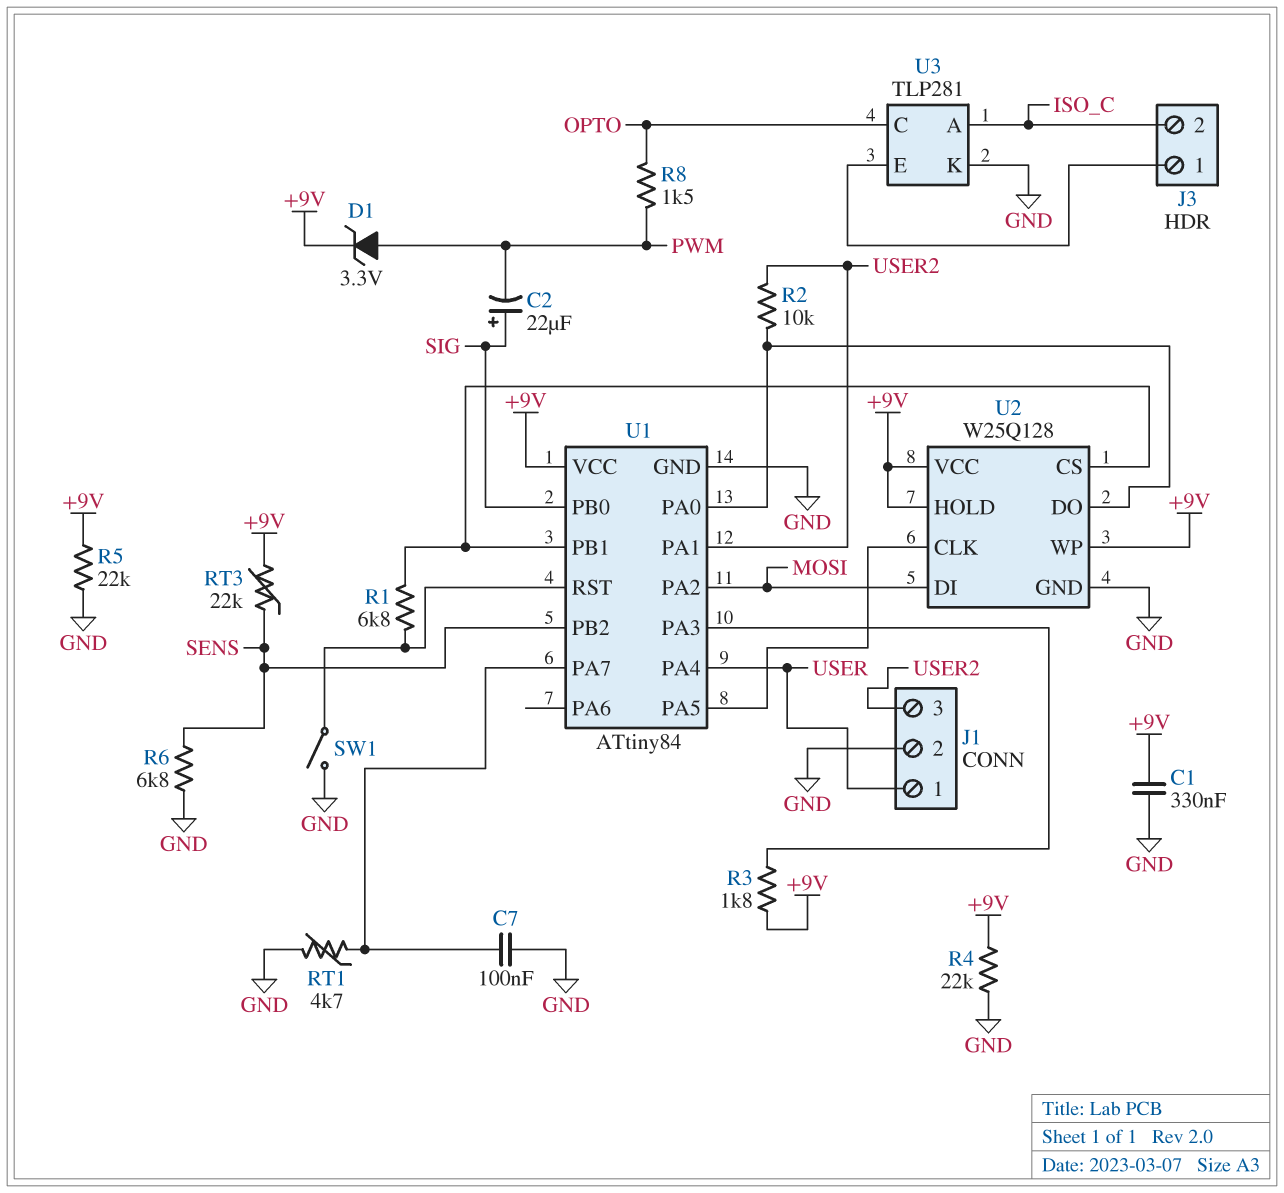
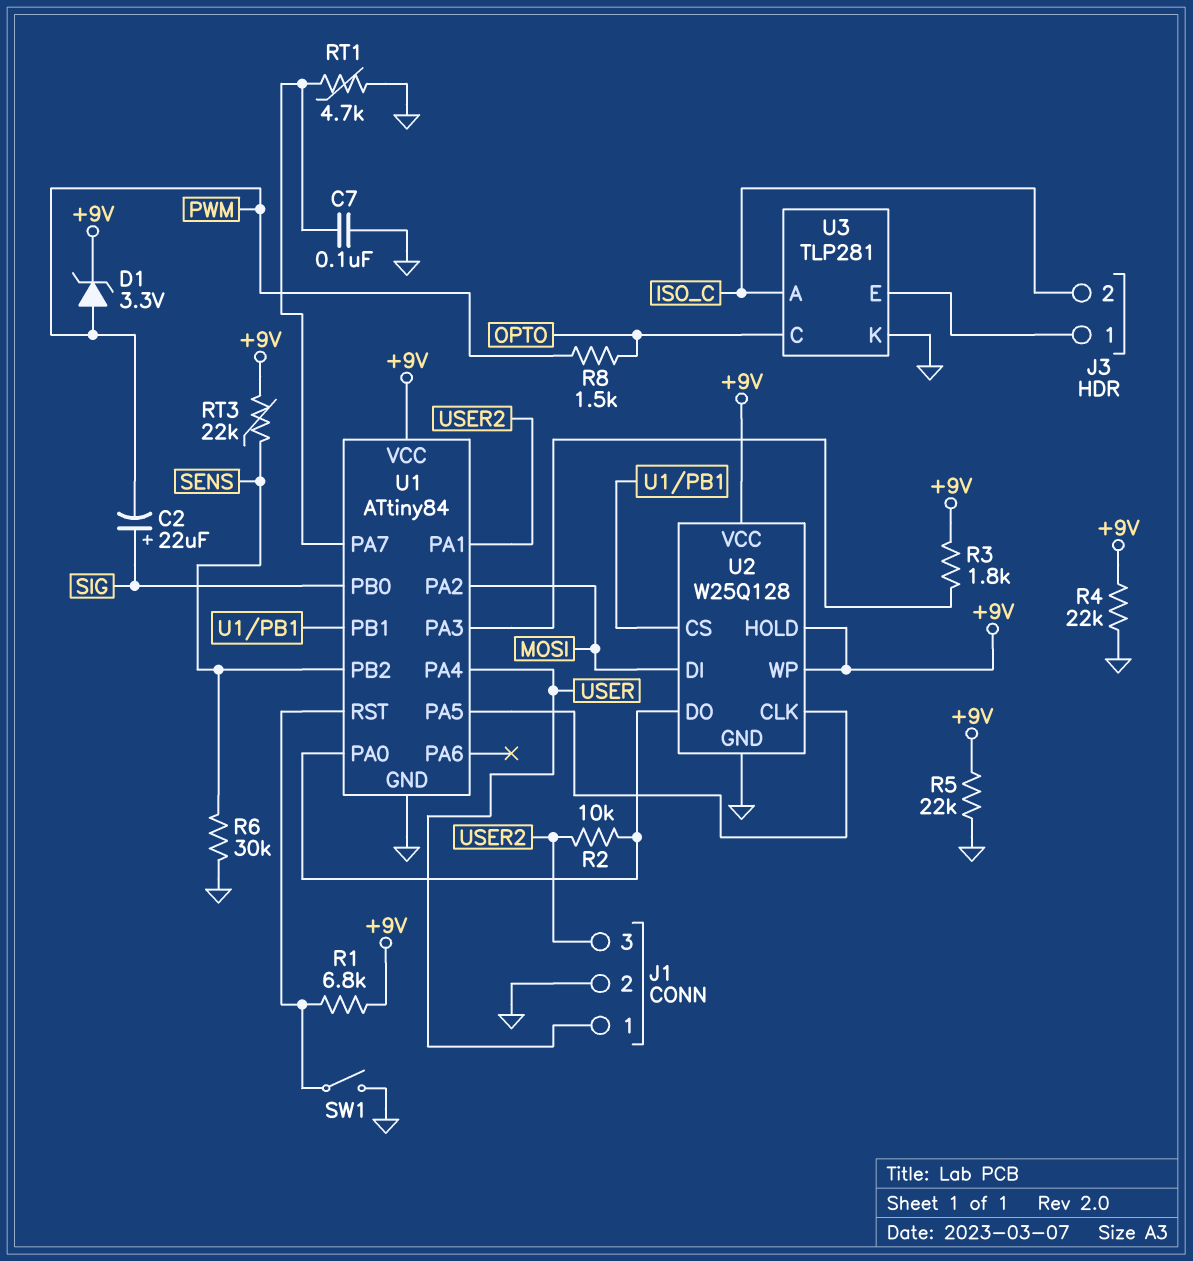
C1: 330nF (+9V, GND) -> none
R1: 6.8k (U1/PB1, U1/RST) -> 6.8k (+9V, U1/RST)
R6: 6.8k (GND, SENS) -> 30k (GND, SENS)

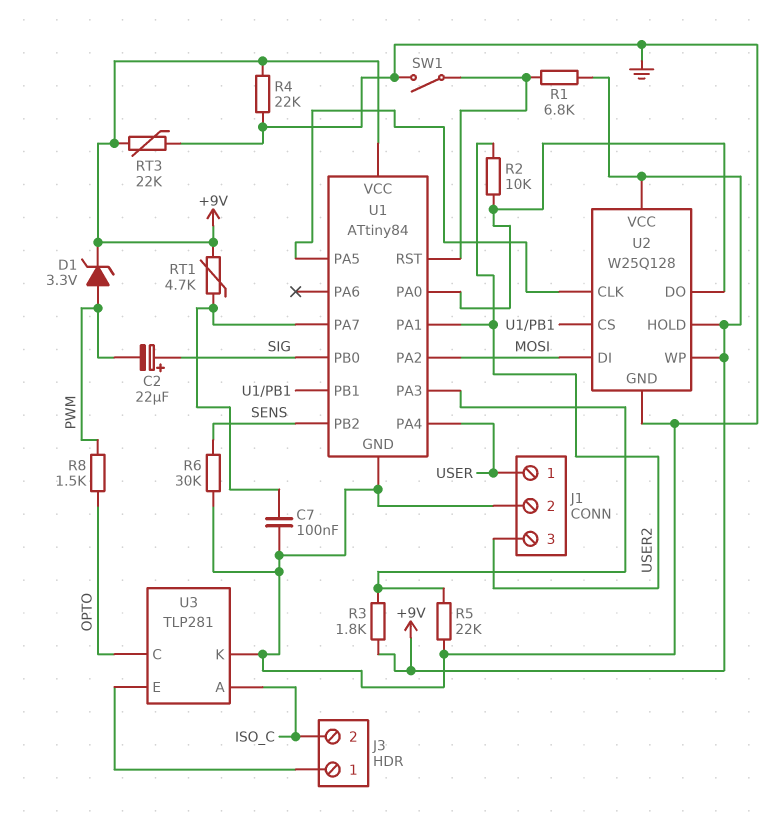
R5: 22k (+9V, GND) -> 22k (GND, U1/PA3)
RT1: 4.7k (GND, U1/PA7) -> 4.7k (+9V, U1/PA7)
RT3: 22k (+9V, SENS) -> 22k (+9V, GND)

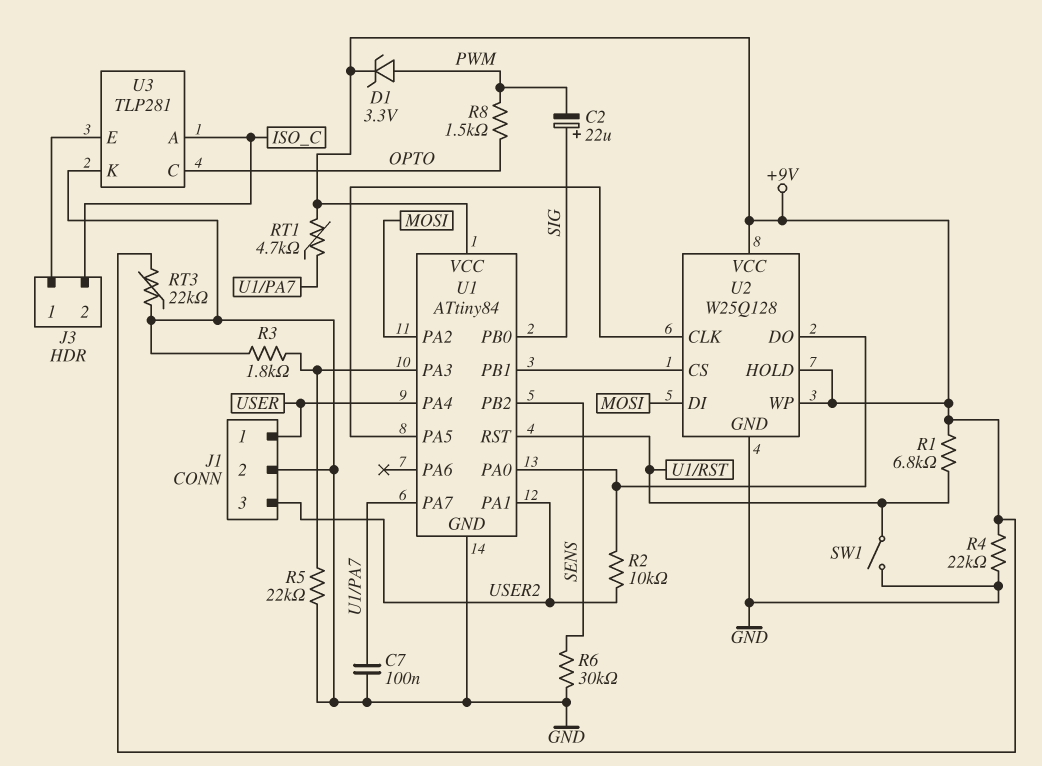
R3: 1.8k (+9V, U1/PA3) -> 1.8k (GND, U1/PA3)

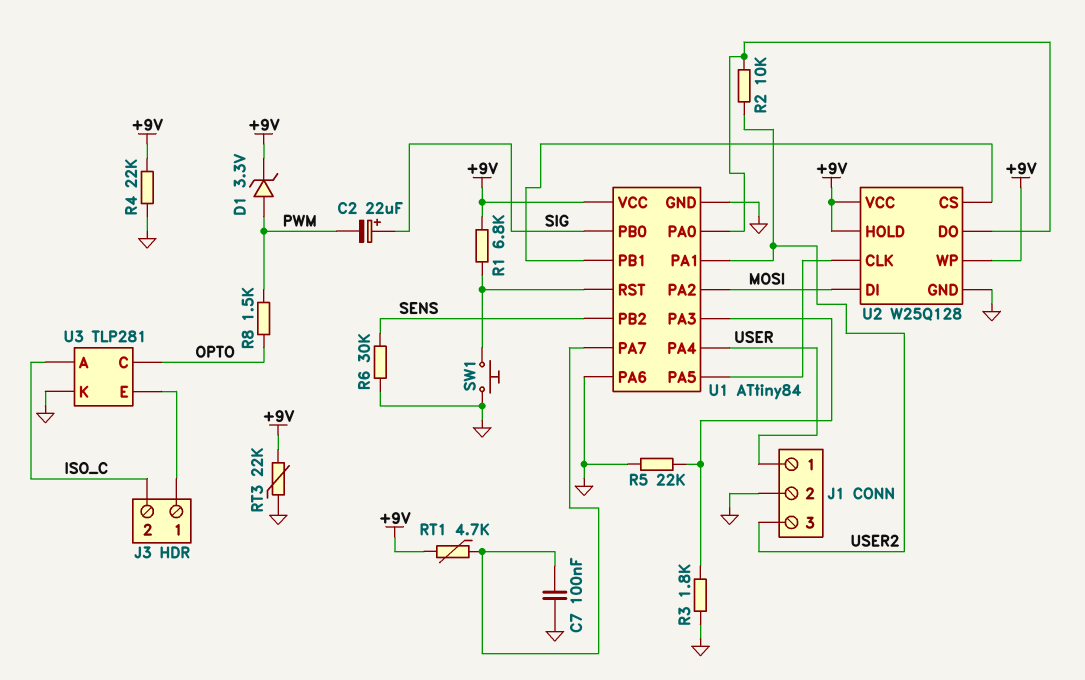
SW1: switch (GND, U1/RST) -> button (GND, U1/RST)
U1 pin PA6: none -> GND

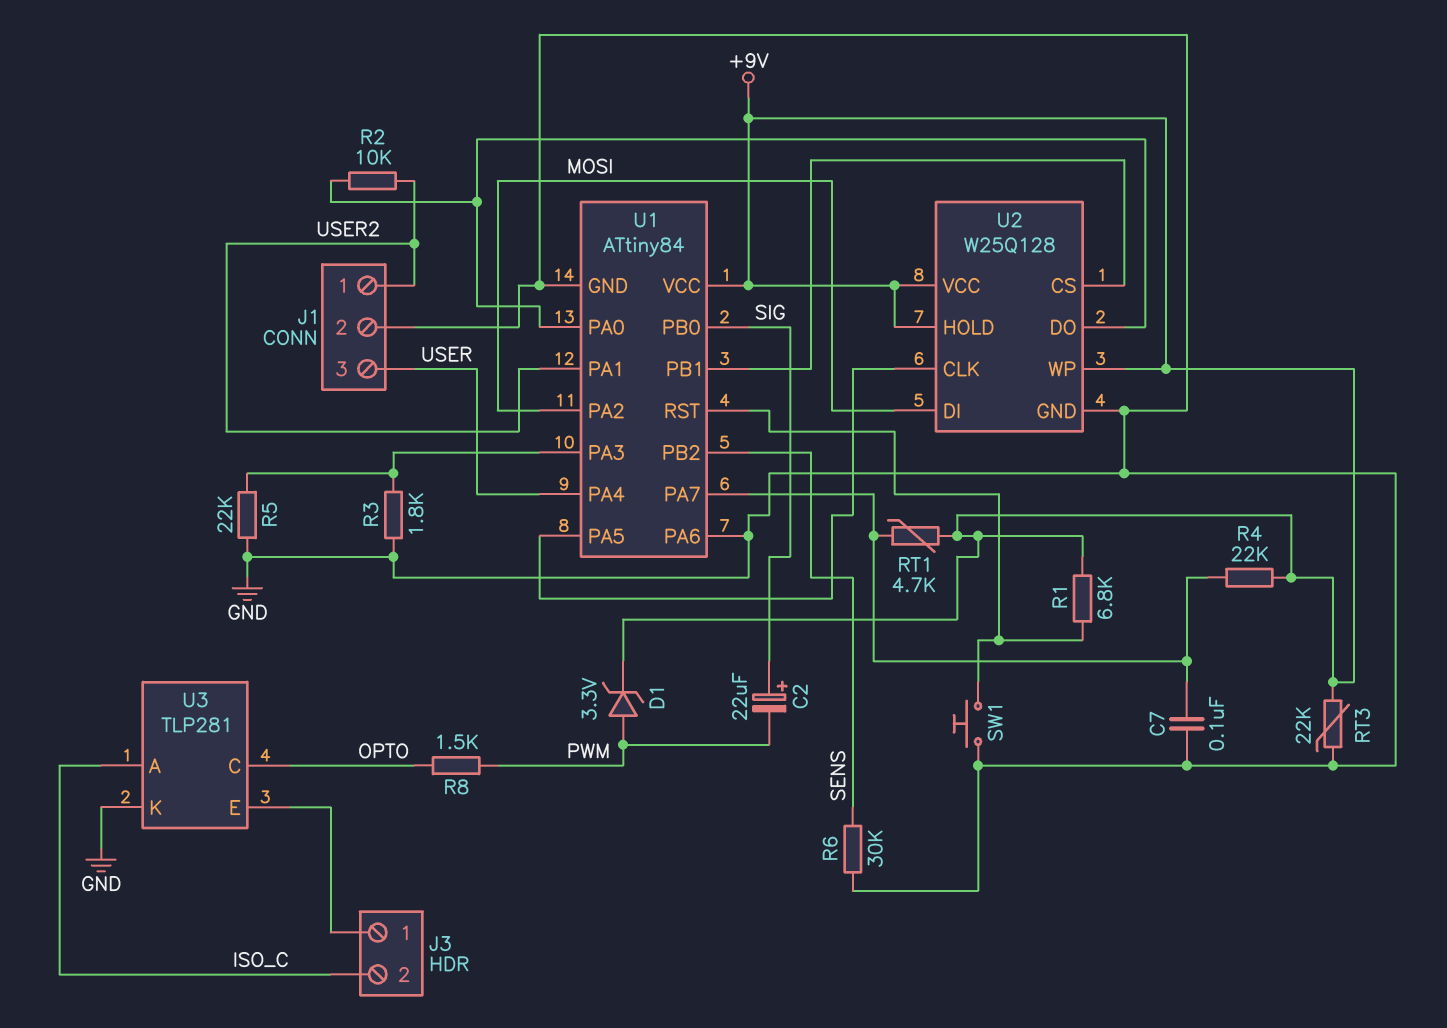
J1 pin 1: USER -> USER2
J1 pin 3: USER2 -> USER
R4: 22k (+9V, GND) -> 22k (+9V, U1/PA7)

